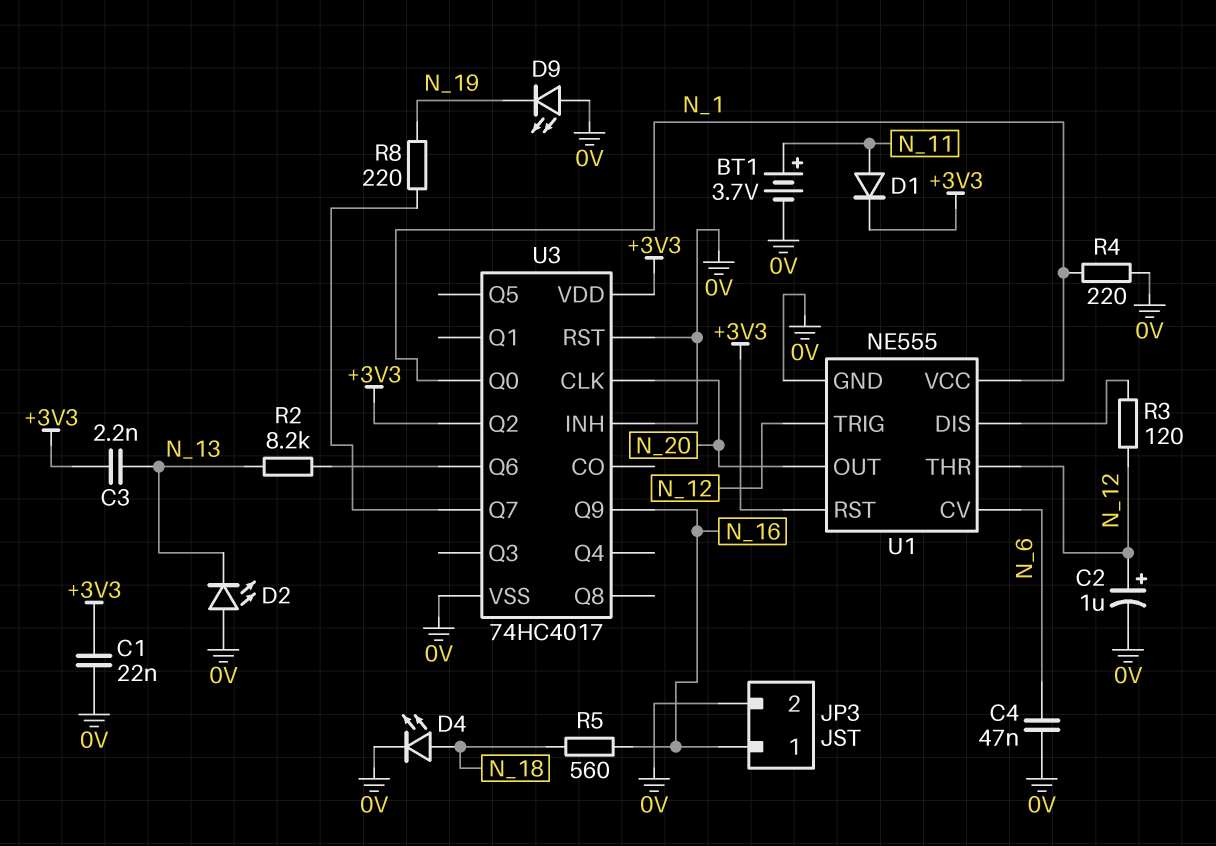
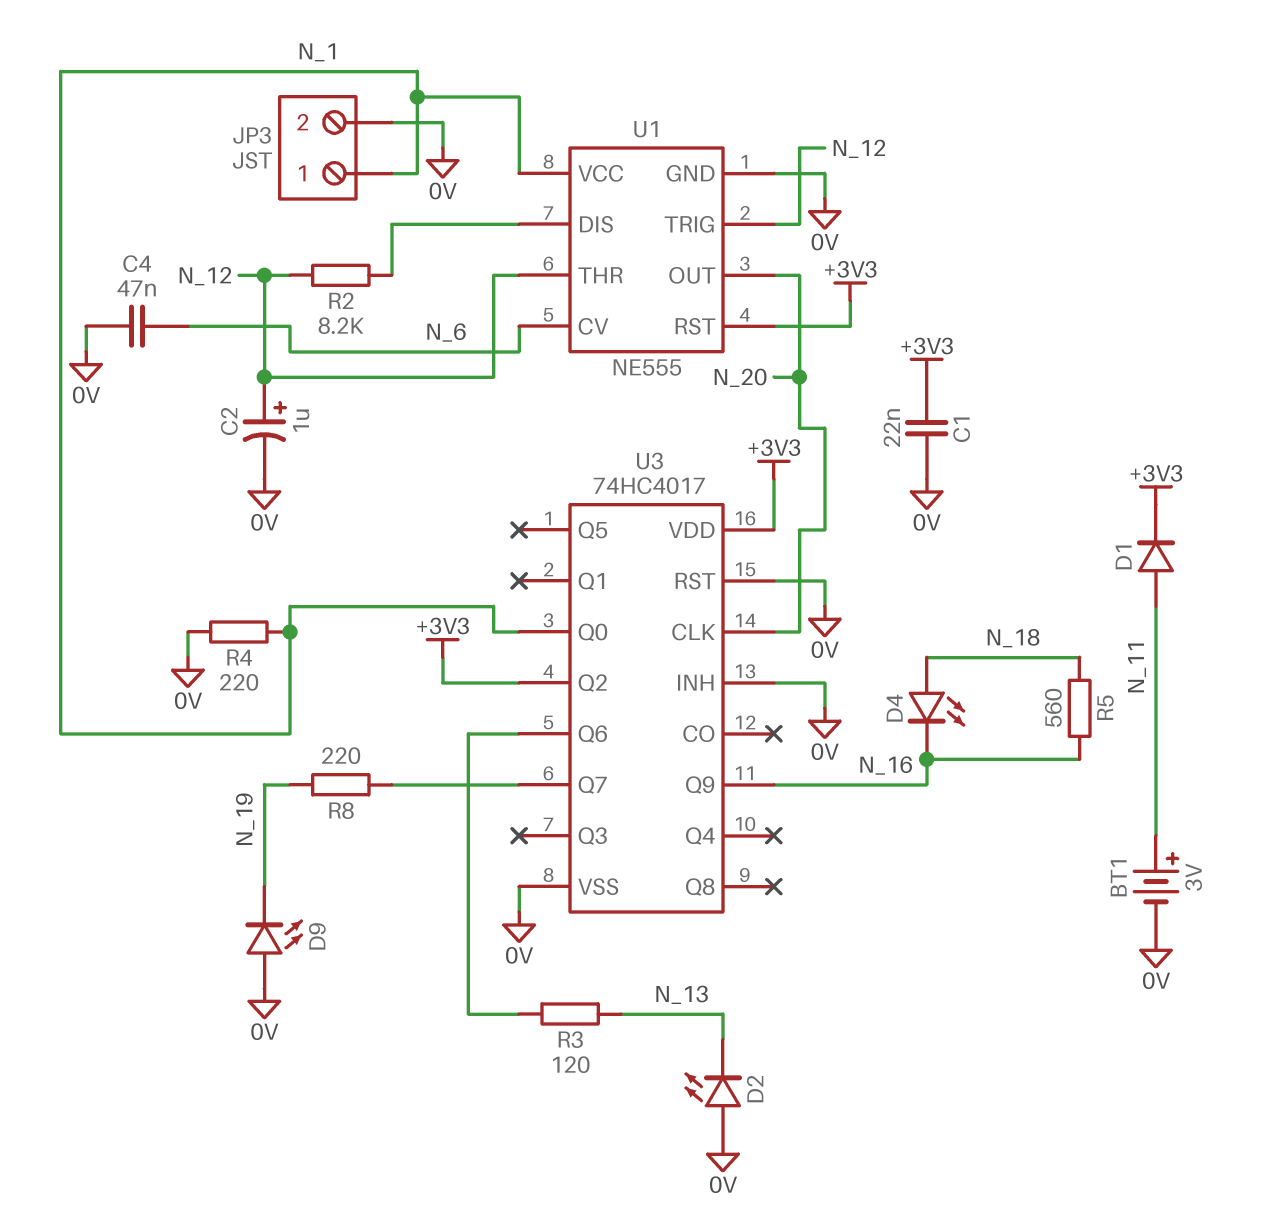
BT1: 3.7V (plus N_11, minus 0V) -> 3V (plus N_11, minus 0V)
C3: 2.2nF (+3V3, N_13) -> none
D4: LED (A N_18, K 0V) -> LED (A N_18, K N_16)
JP3 pin 1: N_16 -> N_1
R2: 8.2k (N_13, U3/Q6) -> 8.2k (N_12, U1/DIS)
R3: 120 (N_12, U1/DIS) -> 120 (N_13, U3/Q6)

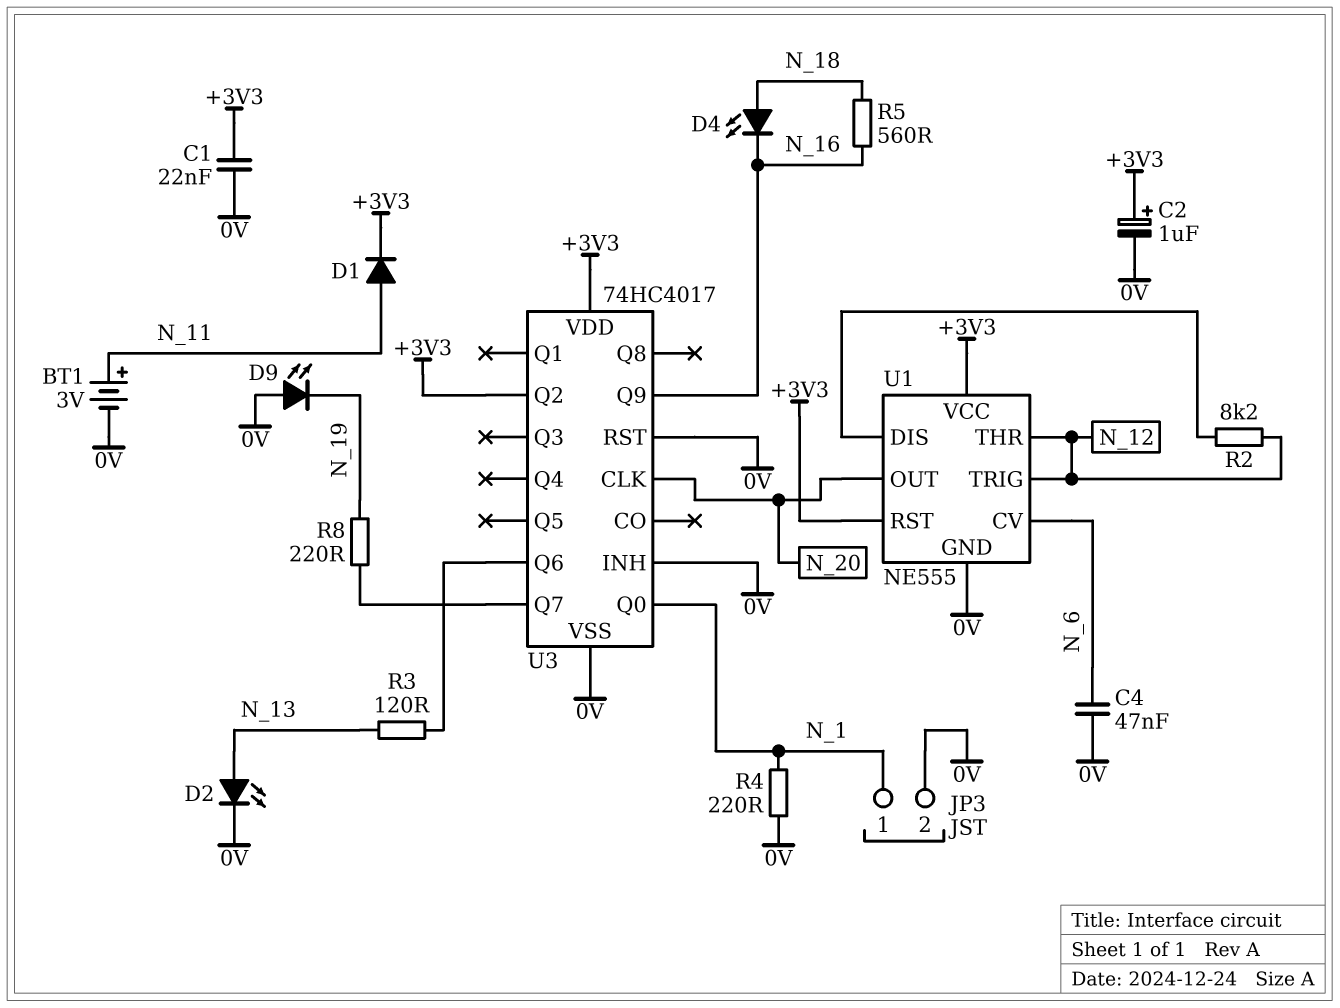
C2: 1uF (plus N_12, minus 0V) -> 1uF (plus +3V3, minus 0V)
D2: LED (A 0V, K N_13) -> LED (A N_13, K 0V)
U1 pin VCC: N_1 -> +3V3

